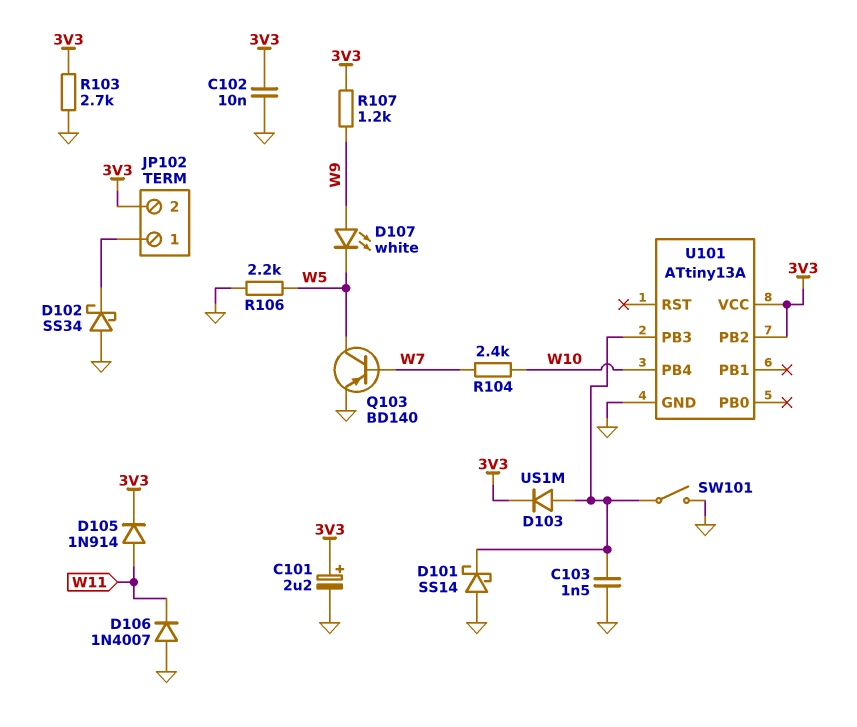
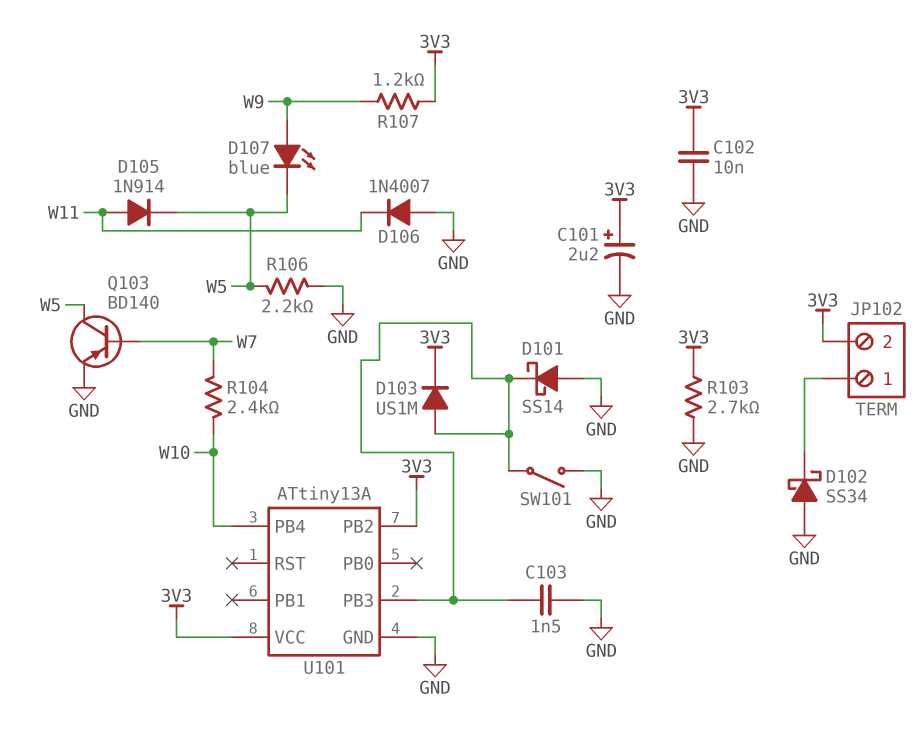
D105: diode 1N914 (A W11, K 3V3) -> diode 1N914 (A W11, K W5)
D107: LED white (A W9, K W5) -> LED blue (A W9, K W5)

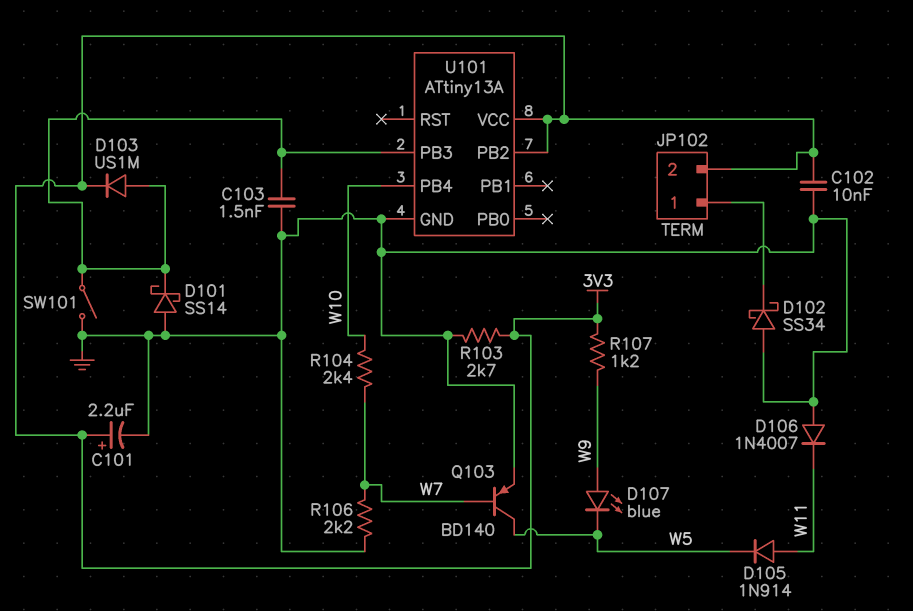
R106: 2.2k (GND, W5) -> 2.2k (GND, W7)

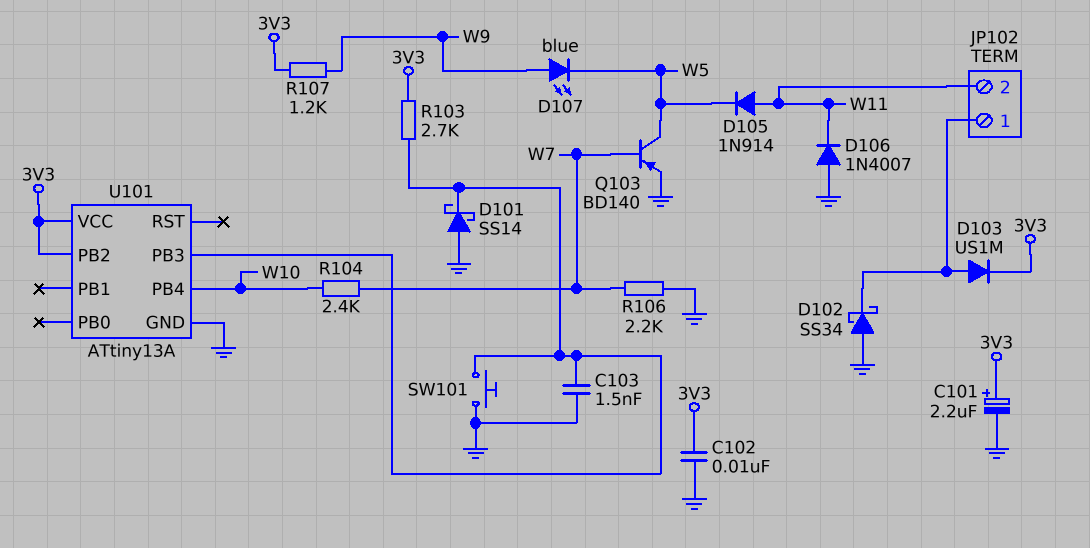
D103: diode US1M (A U101/PB3, K 3V3) -> diode US1M (A JP102/1, K 3V3)
JP102 pin 2: 3V3 -> W11
R103: 2.7k (3V3, GND) -> 2.7k (3V3, U101/PB3)
SW101: switch (GND, U101/PB3) -> button (GND, U101/PB3)

